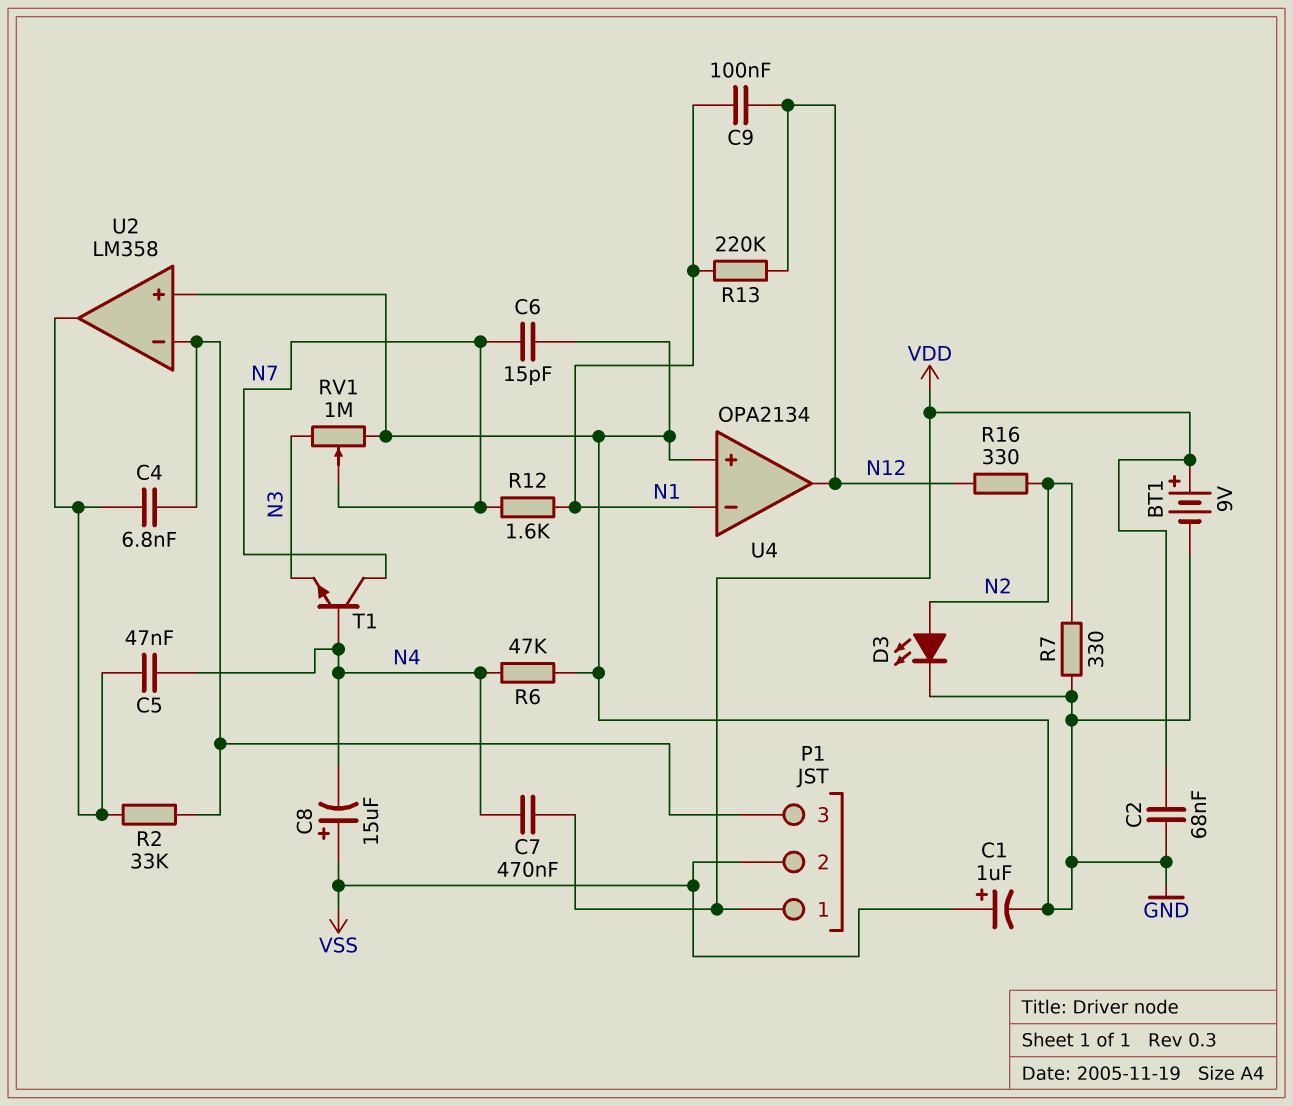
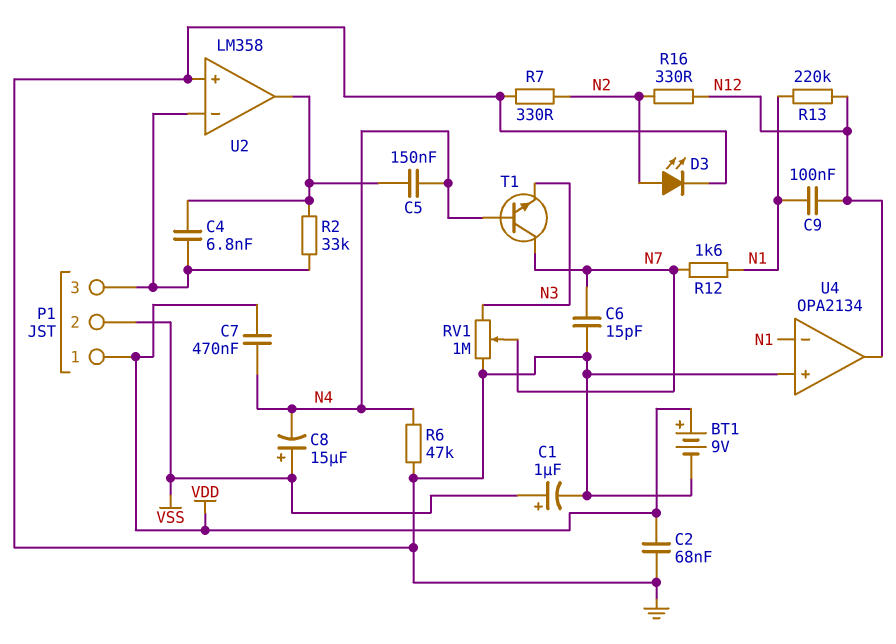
C5: 47nF (N4, U2/out) -> 150nF (N4, U2/out)

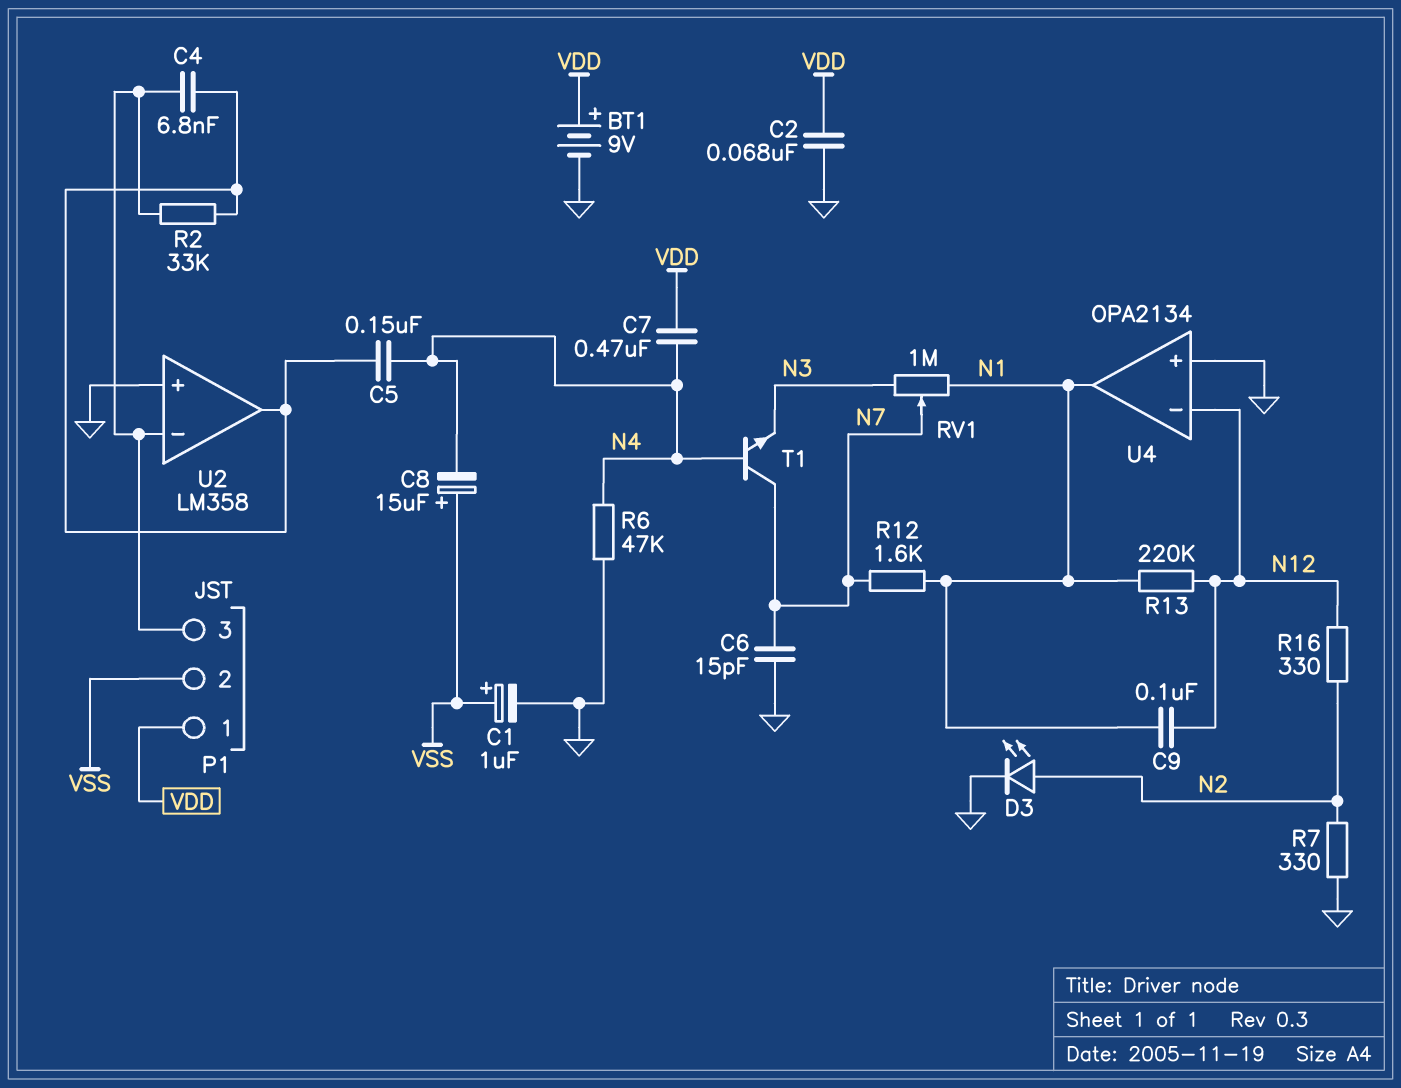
RV1: 1M (GND, N3, wiper N7) -> 1M (N1, N3, wiper N7)
U4 pin in-: N1 -> N12
U4 pin out: N12 -> N1

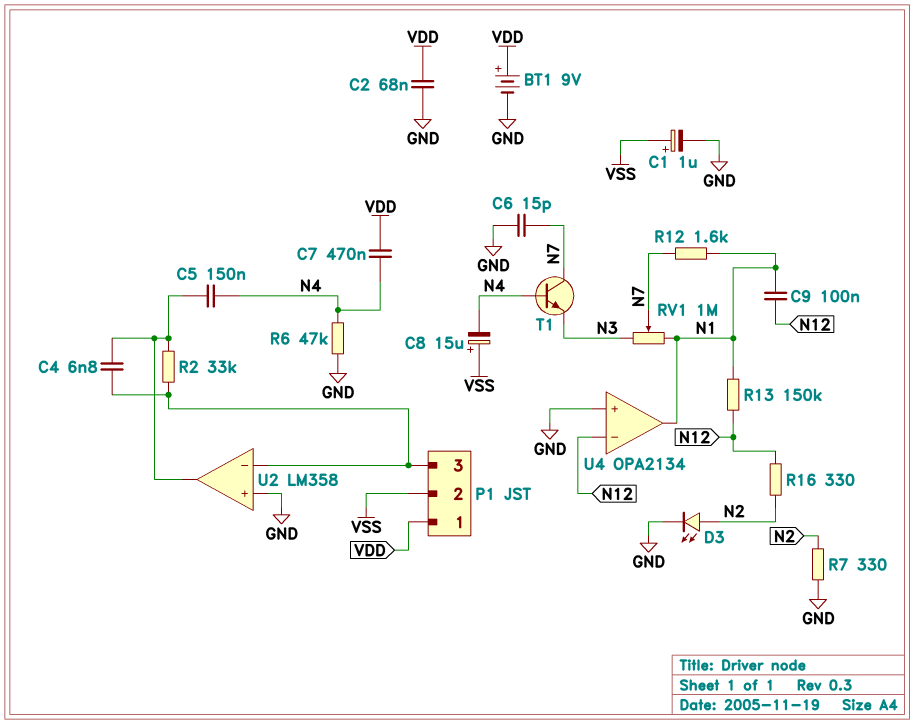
R13: 220k (N1, N12) -> 150k (N1, N12)

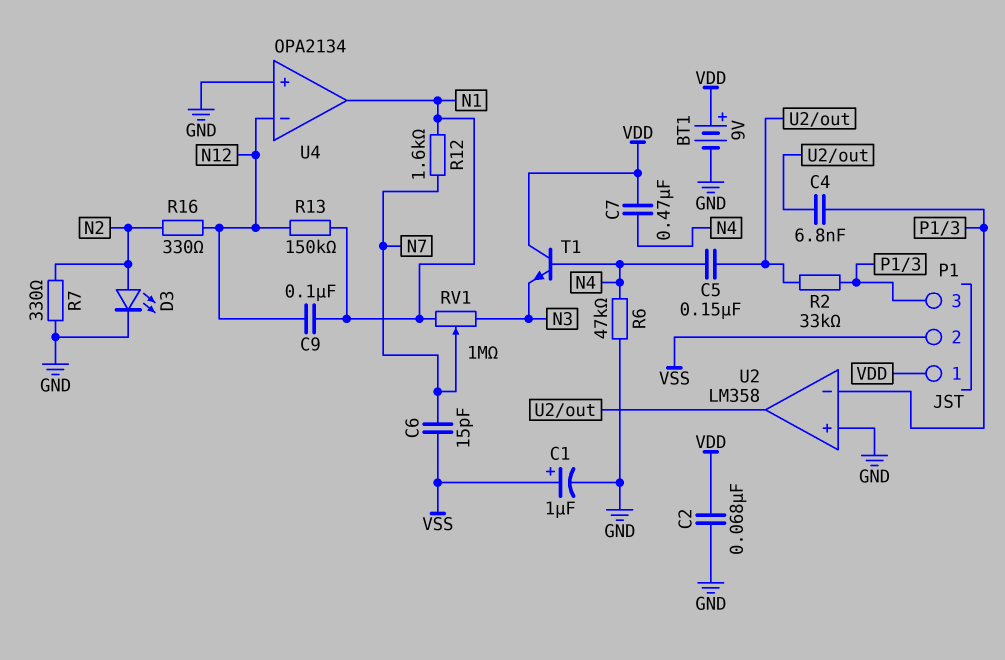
C6: 15pF (GND, N7) -> 15pF (N7, VSS)
C8: 15uF (plus VSS, minus N4) -> none
T1: NPN (B N4, C N7, E N3) -> NPN (B N4, C VDD, E N3)

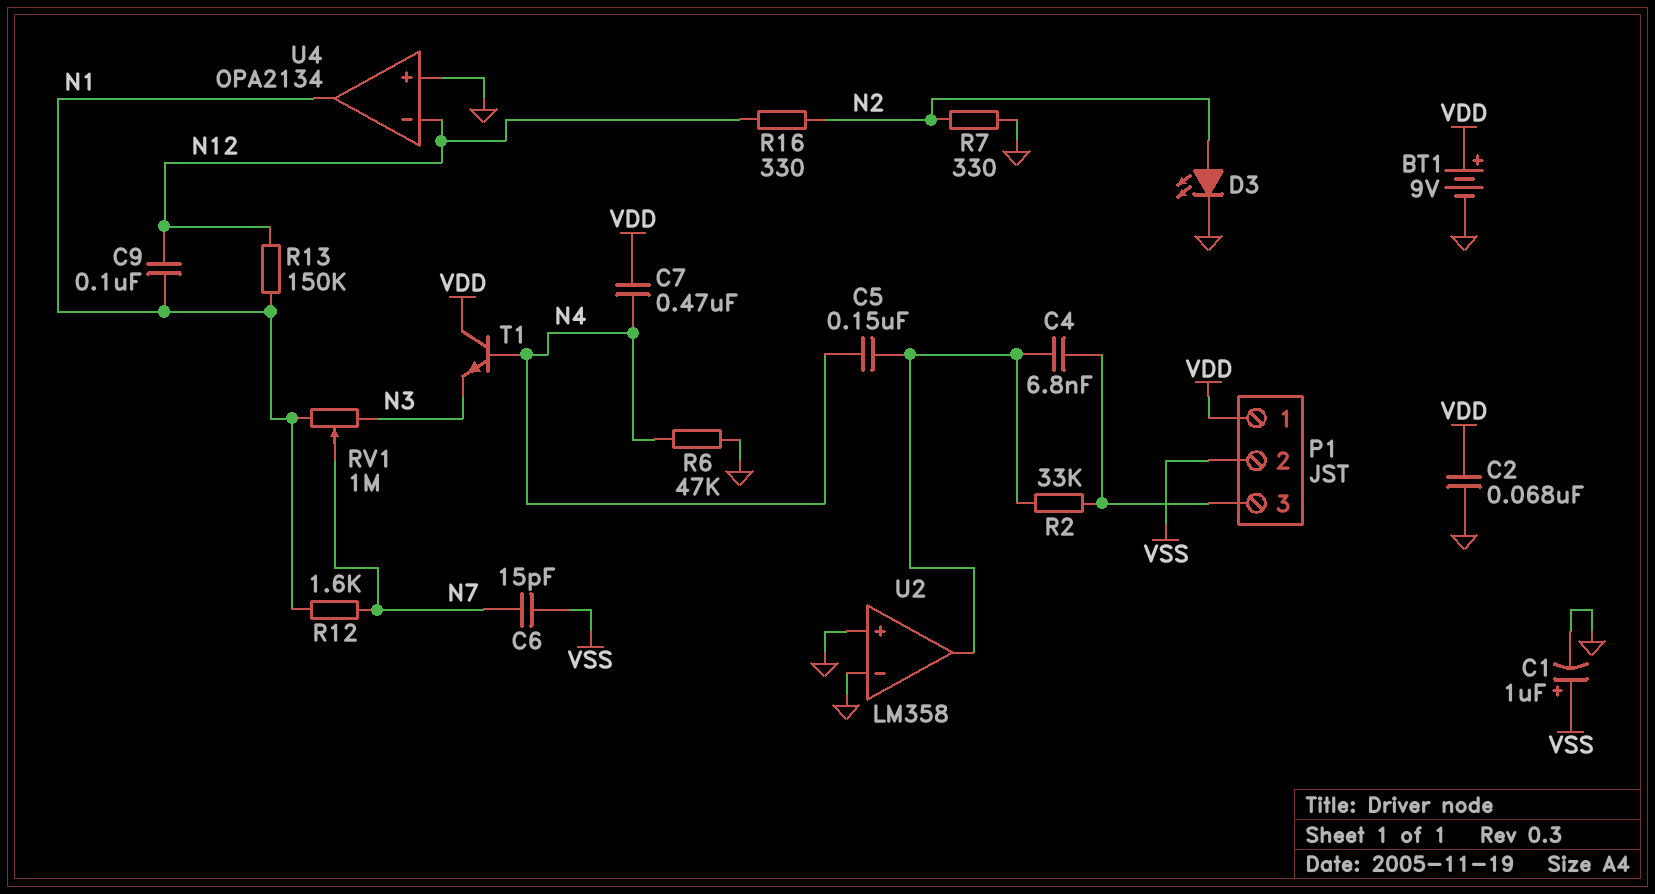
U2 pin in-: P1/3 -> GND

